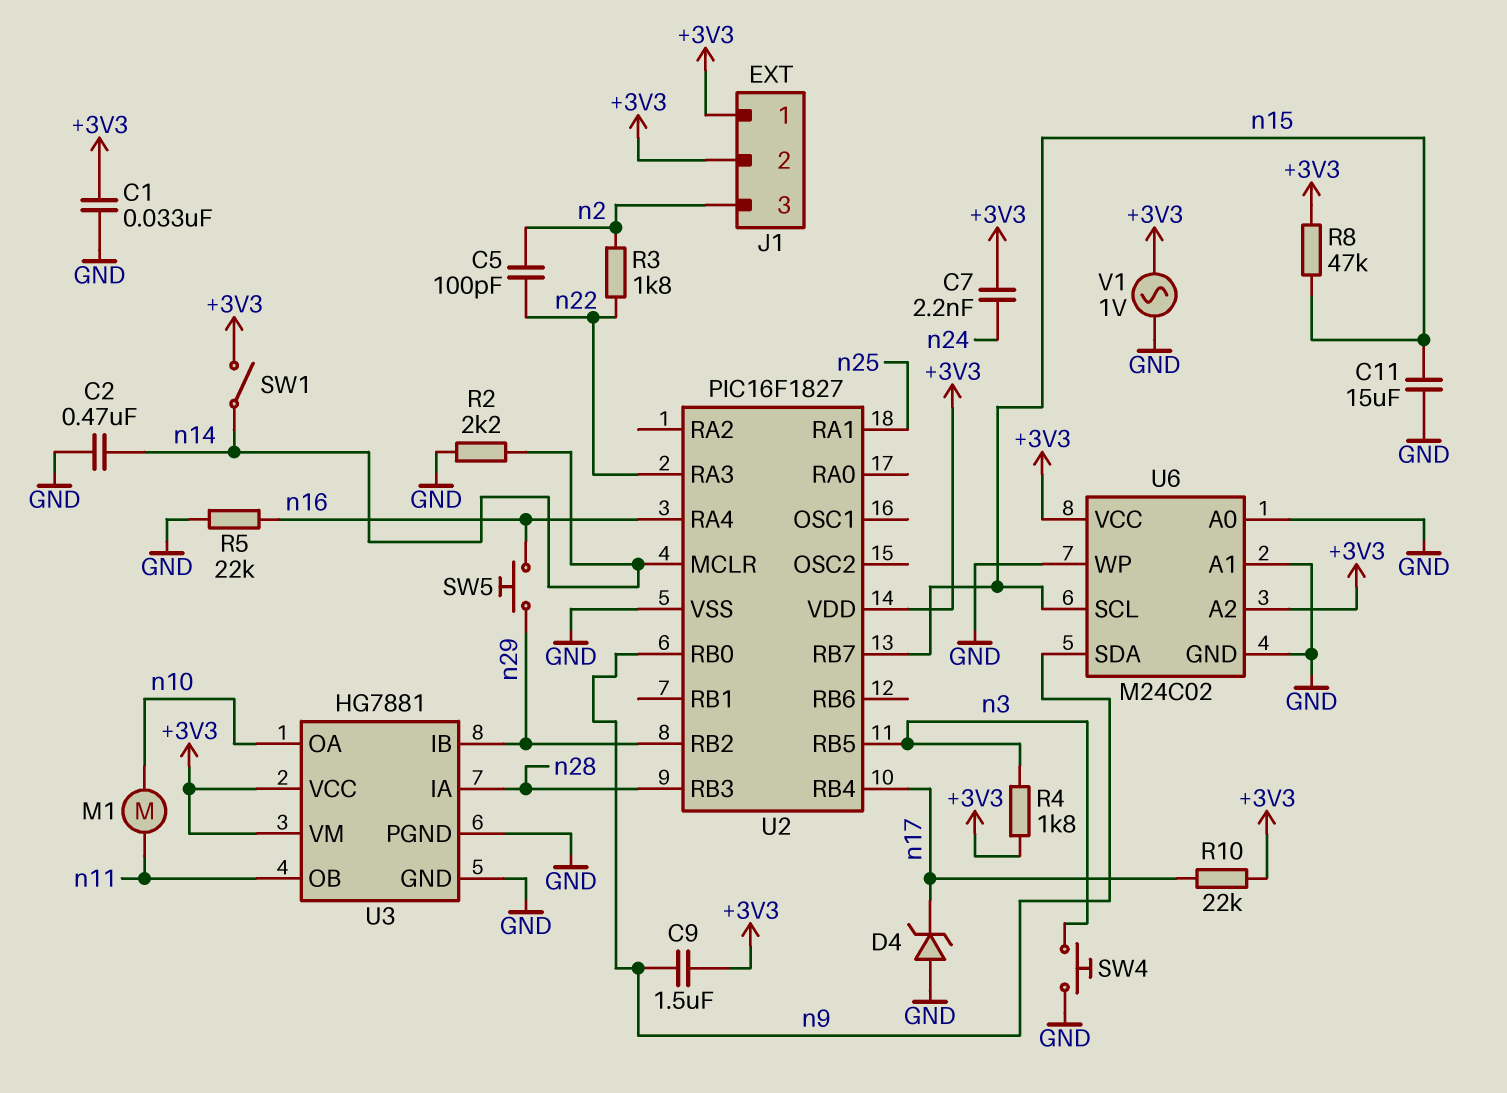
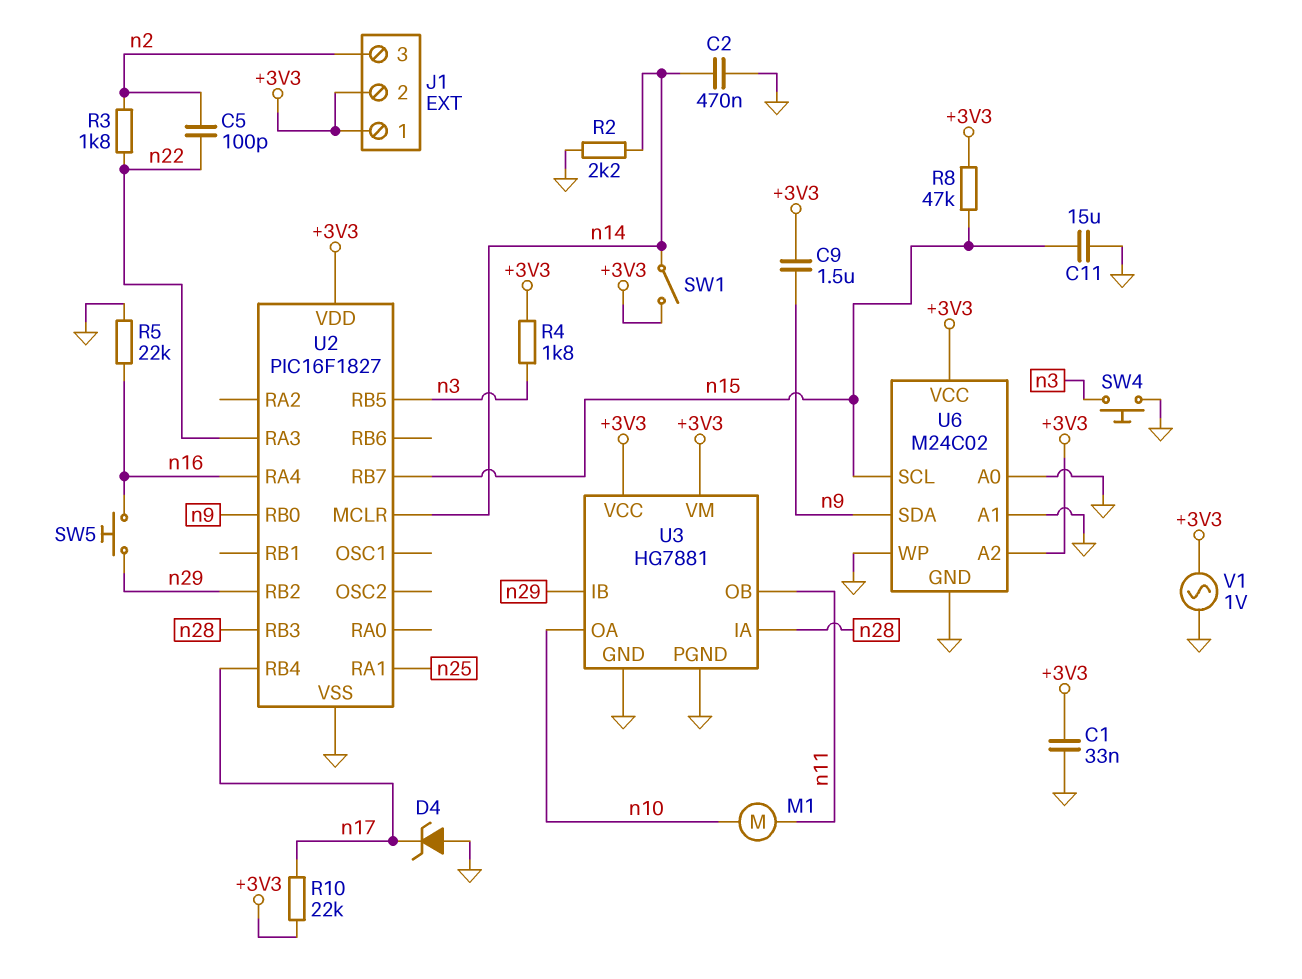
C7: 2.2nF (+3V3, n24) -> none

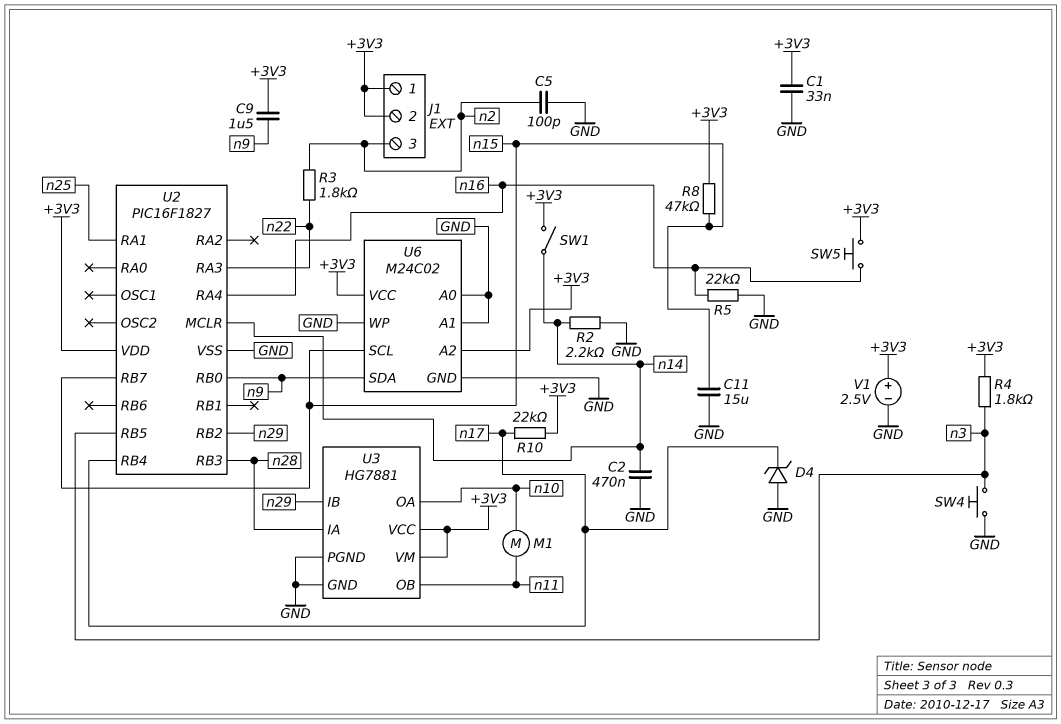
C5: 100pF (n2, n22) -> 100pF (GND, n2)
SW5: button (n16, n29) -> button (+3V3, n16)
V1: AC 1V (+3V3, GND) -> 2.5V (plus +3V3, minus GND)

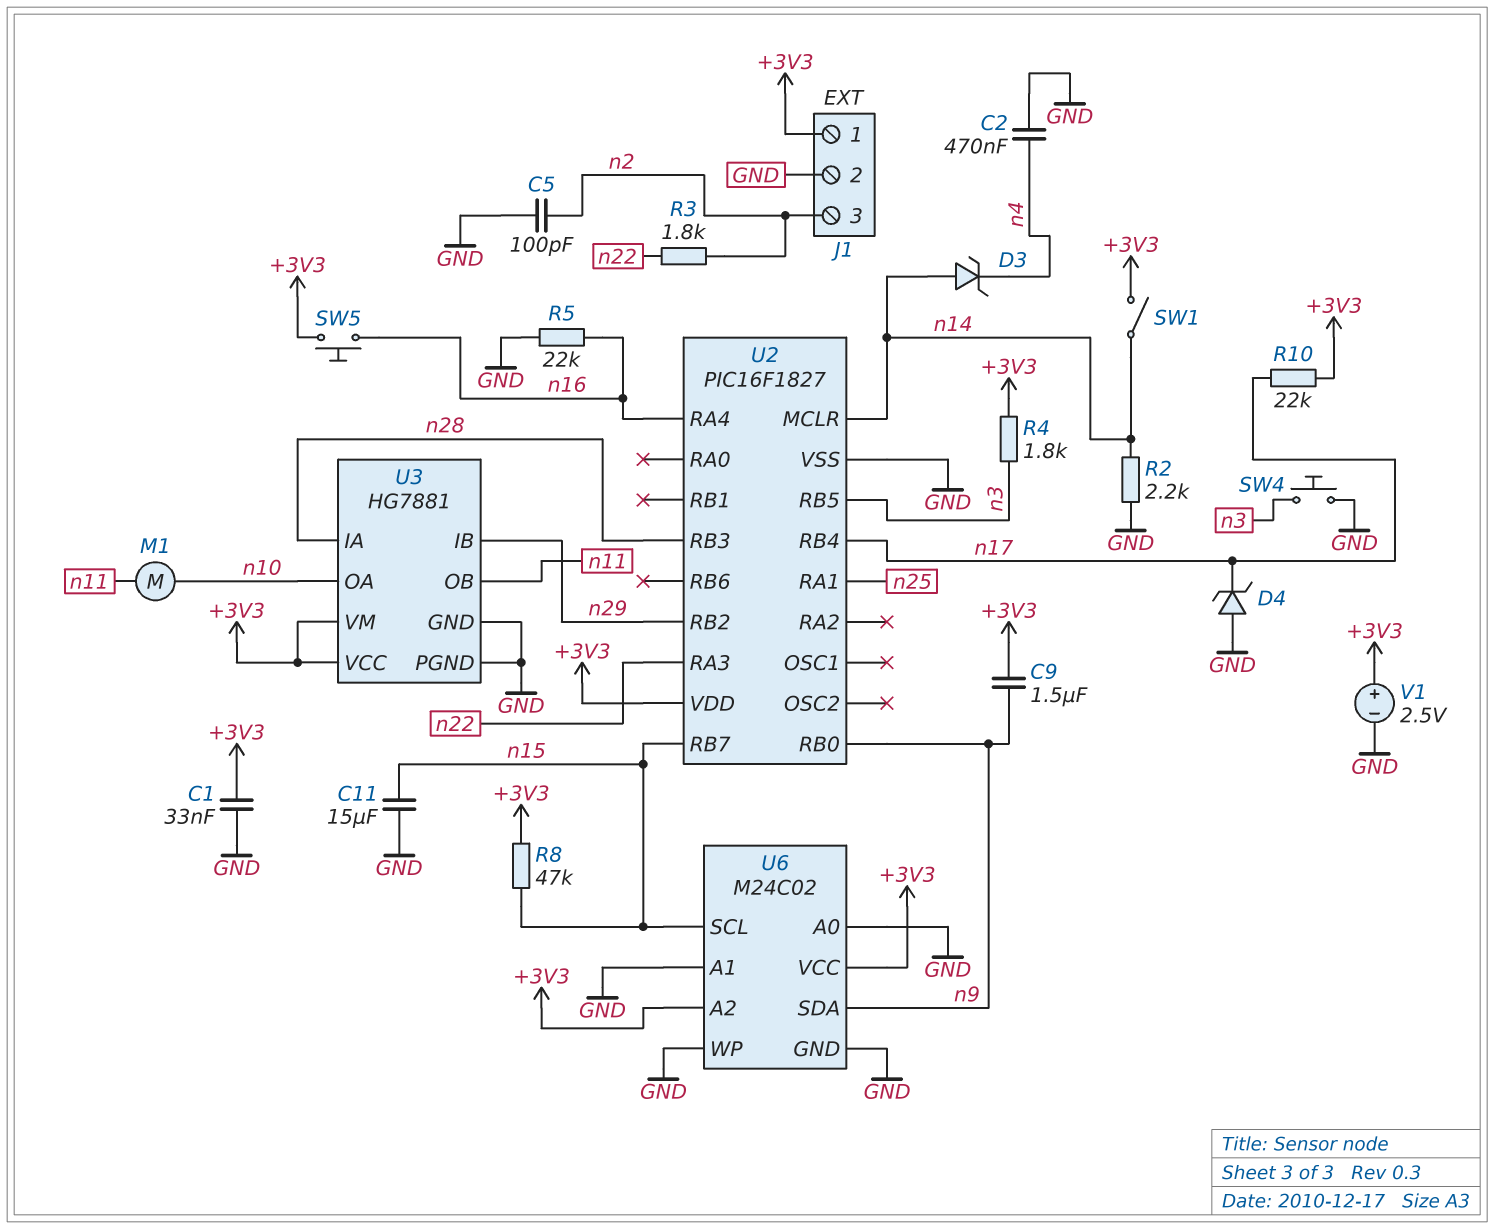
C2: 470nF (GND, n14) -> 470nF (GND, n4)
D3: none -> zener (A n14, K n4)
J1 pin 2: +3V3 -> GND

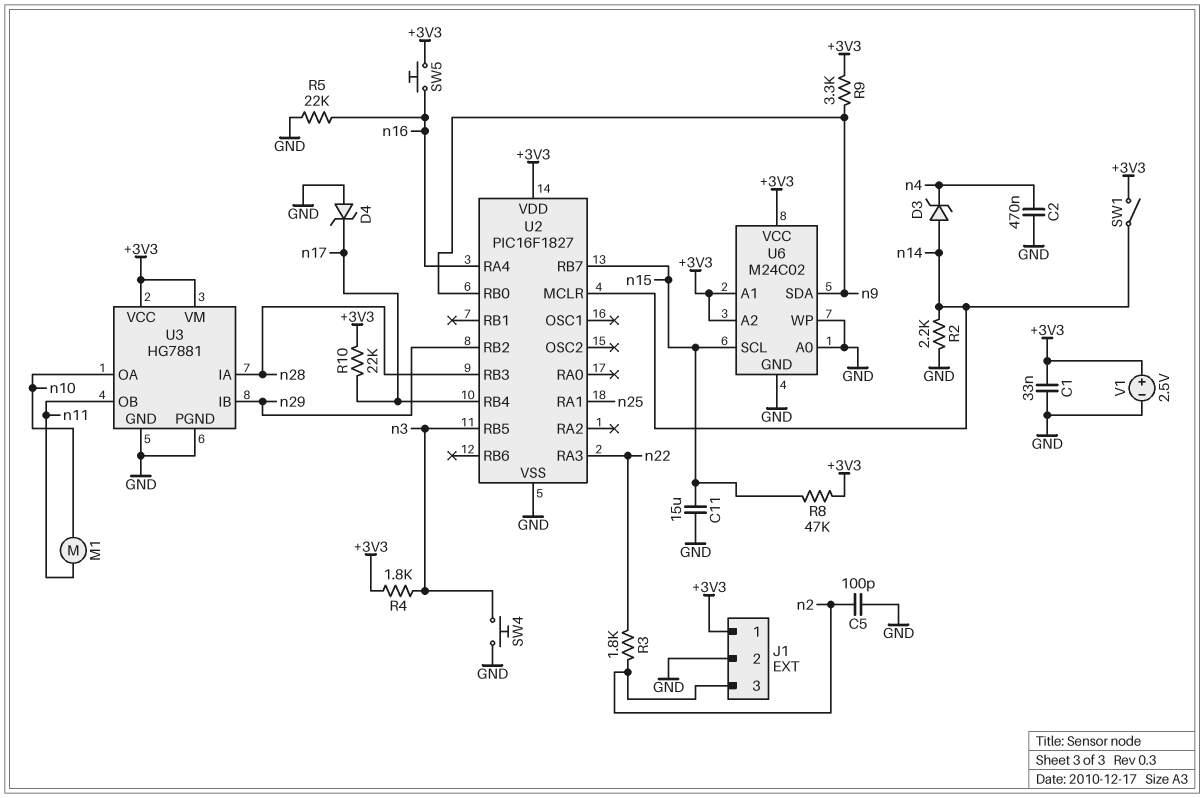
C9: 1.5uF (+3V3, n9) -> none
R9: none -> 3.3k (+3V3, n9)
U6 pin A1: GND -> +3V3

